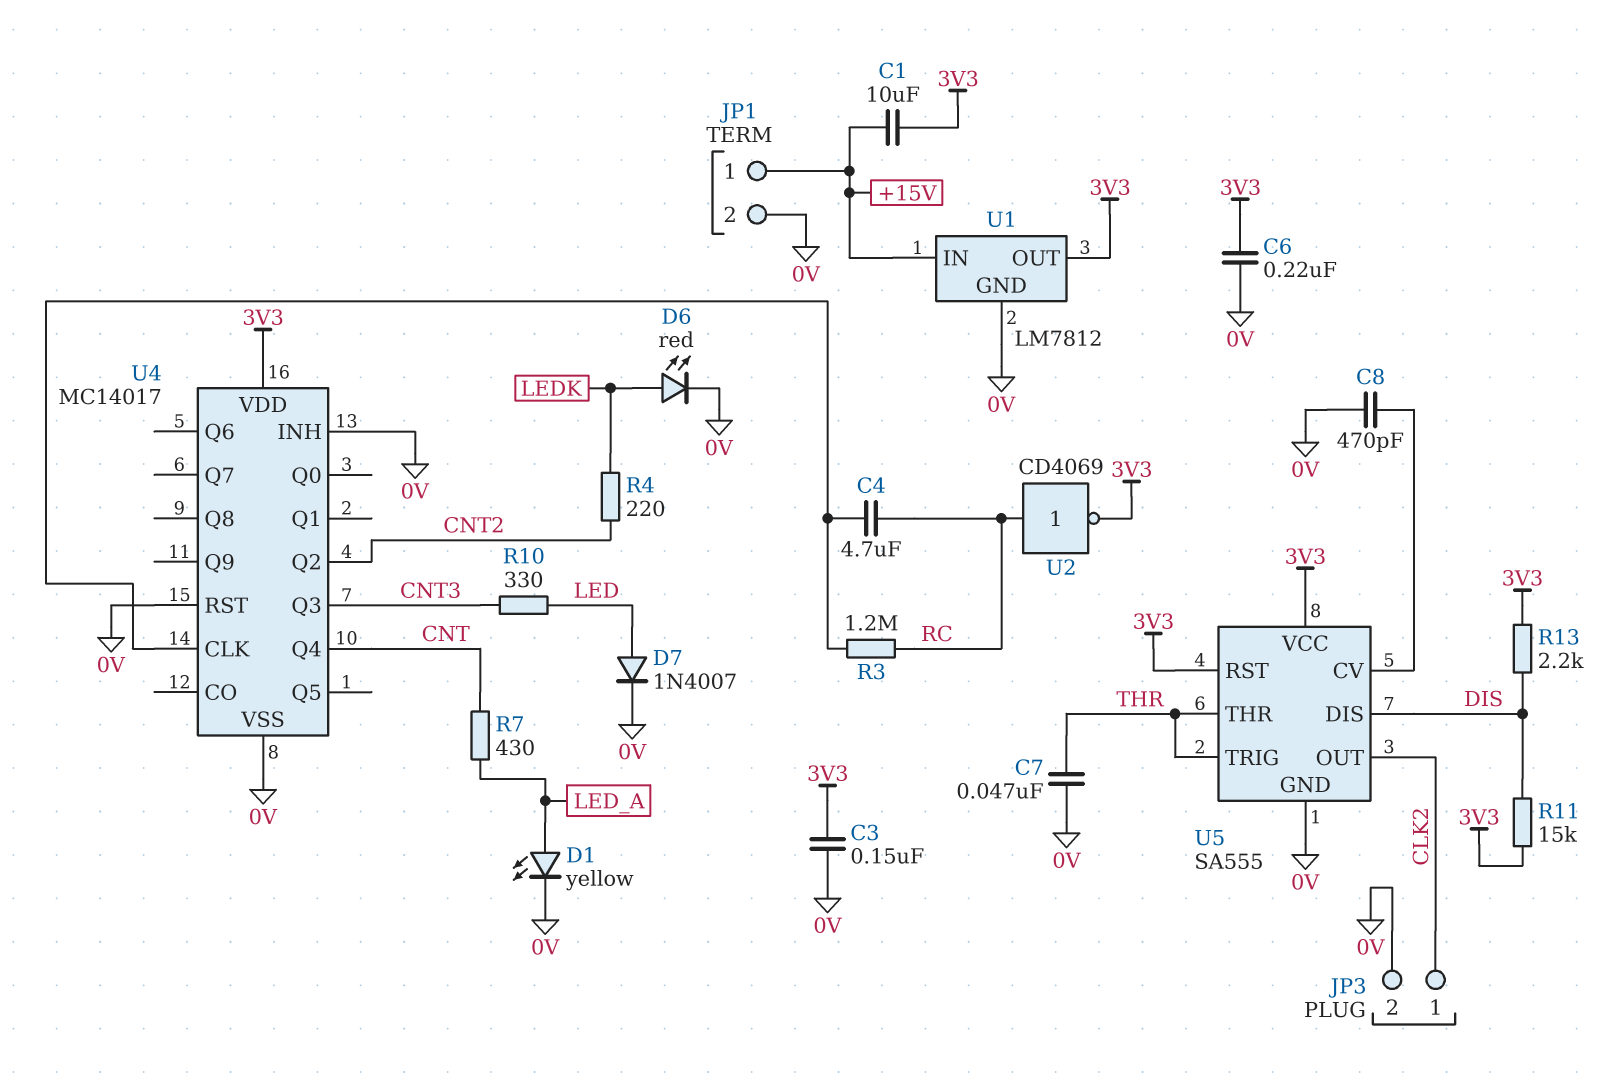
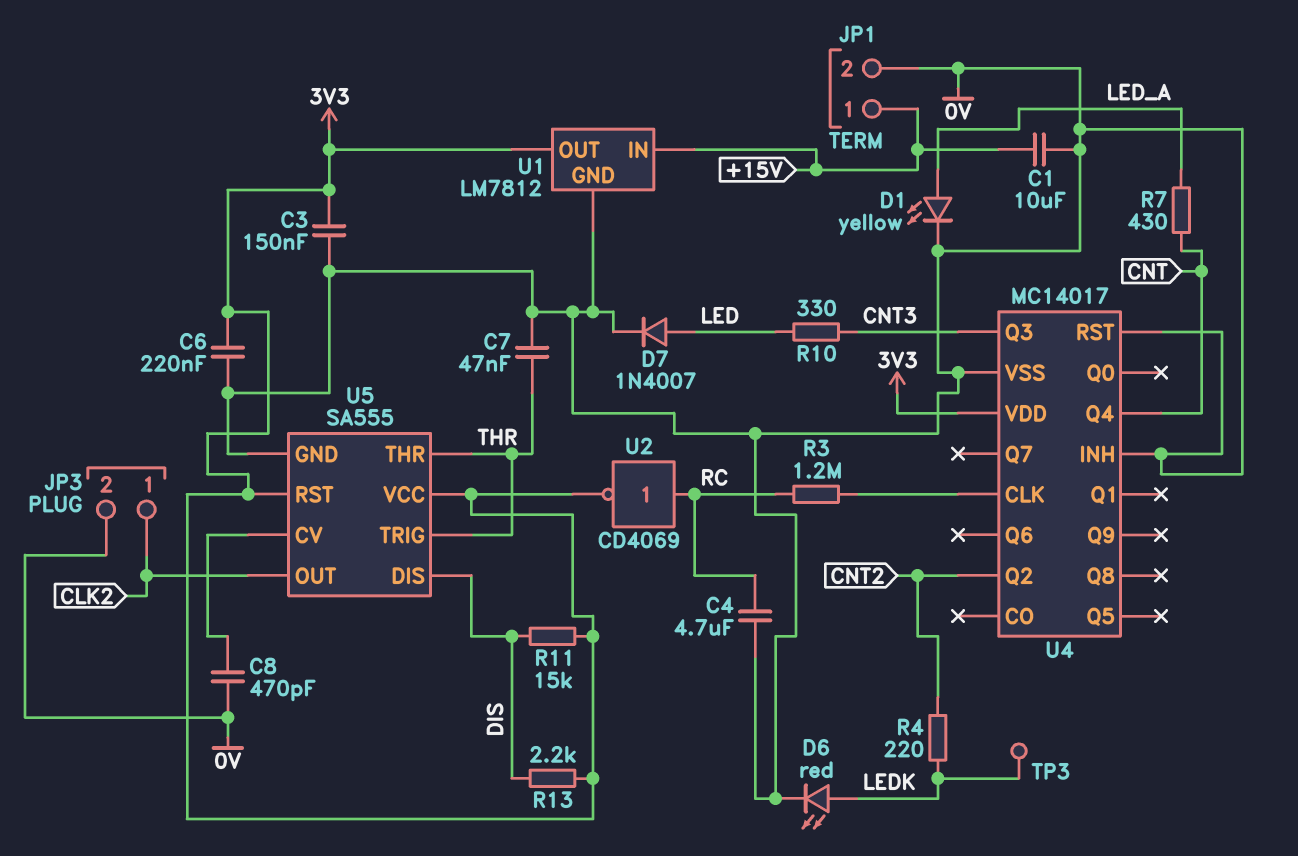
C1: 10uF (+15V, 3V3) -> 10uF (+15V, 0V)
C4: 4.7uF (RC, U4/CLK) -> 4.7uF (0V, RC)
TP3: none -> test point (LEDK)

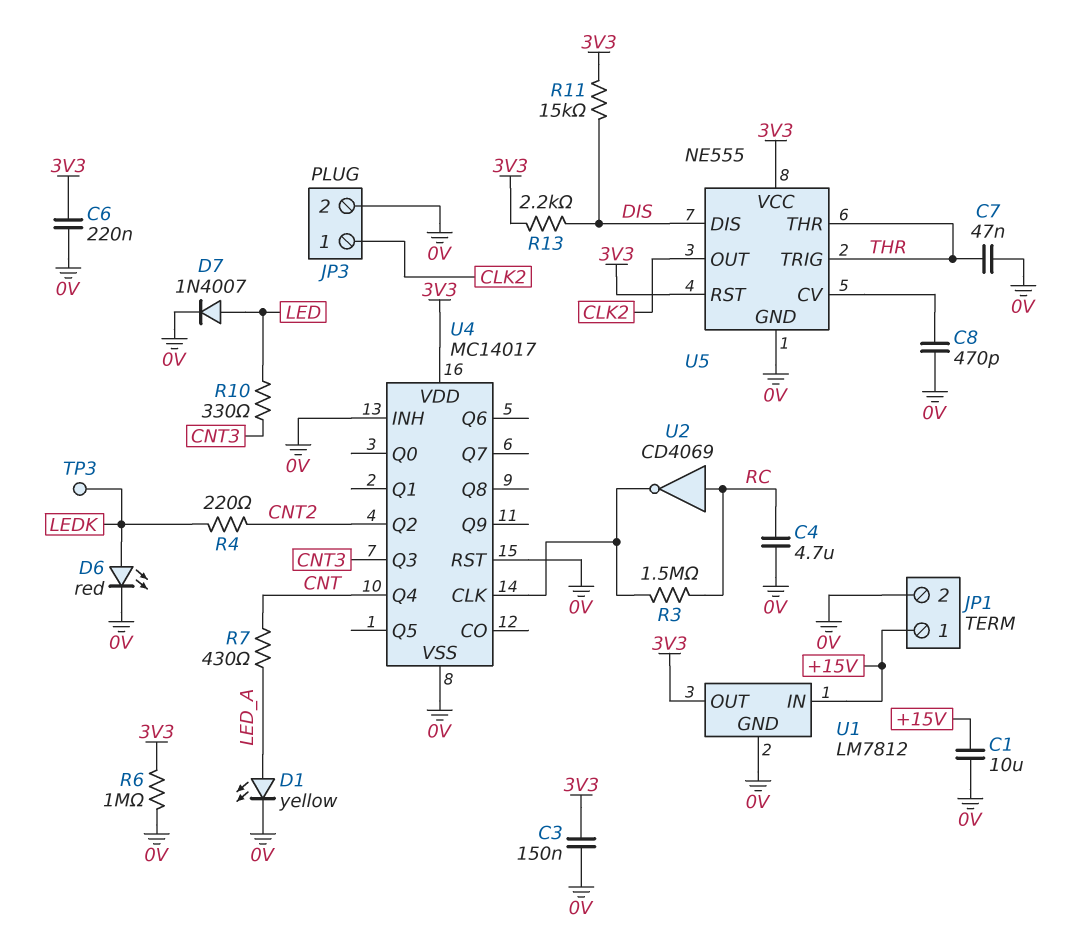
R3: 1.2M (RC, U4/CLK) -> 1.5M (RC, U4/CLK)
R6: none -> 1M (0V, 3V3)
U2: NOT CD4069 (in RC, out 3V3) -> NOT CD4069 (in RC, out U4/CLK)
U5: SA555 -> NE555

